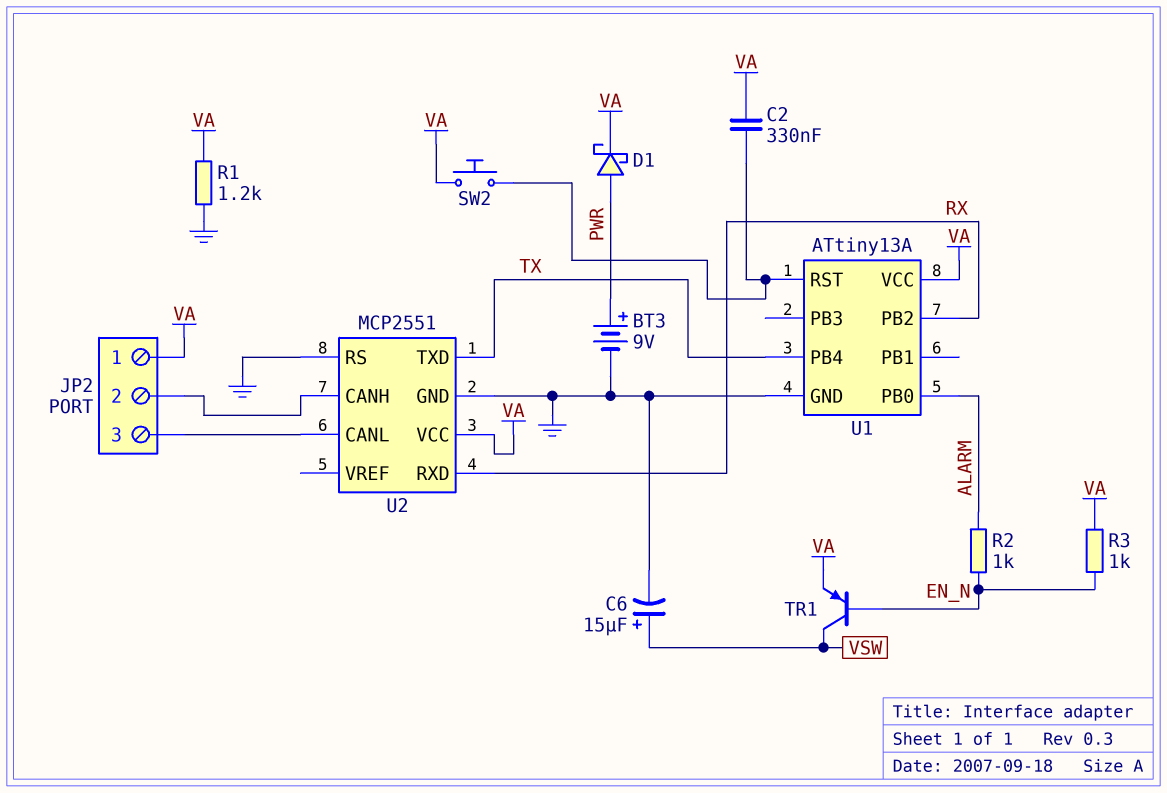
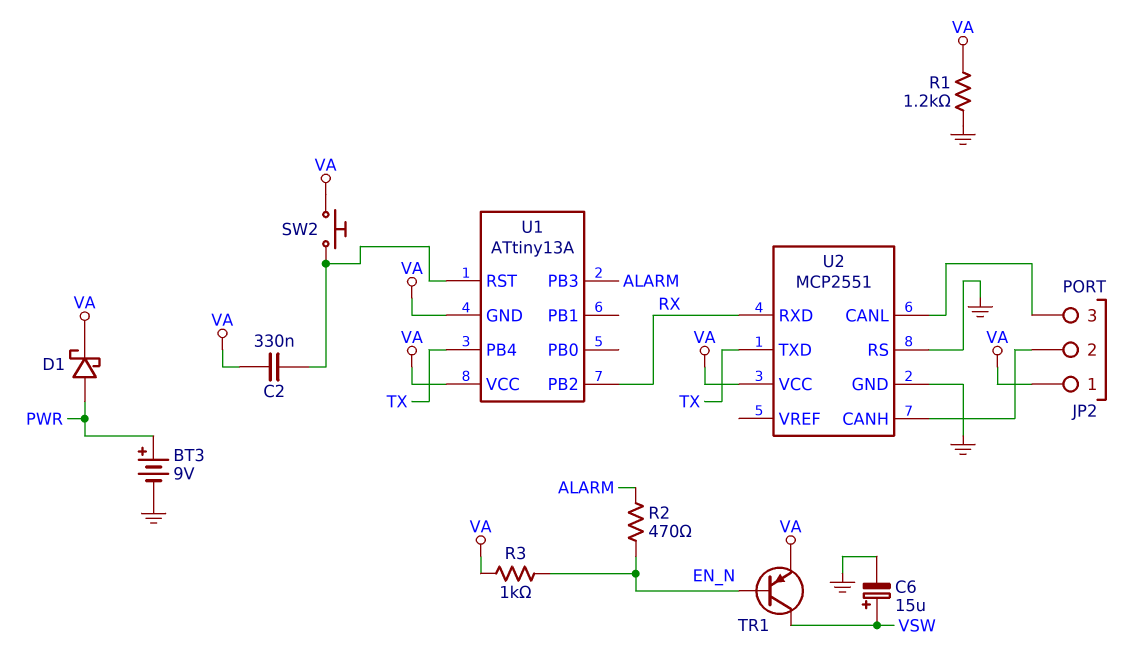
R2: 1k (ALARM, EN_N) -> 470 (ALARM, EN_N)
U1 pin GND: GND -> VA
U1 pin PB0: ALARM -> none
U1 pin PB3: none -> ALARM

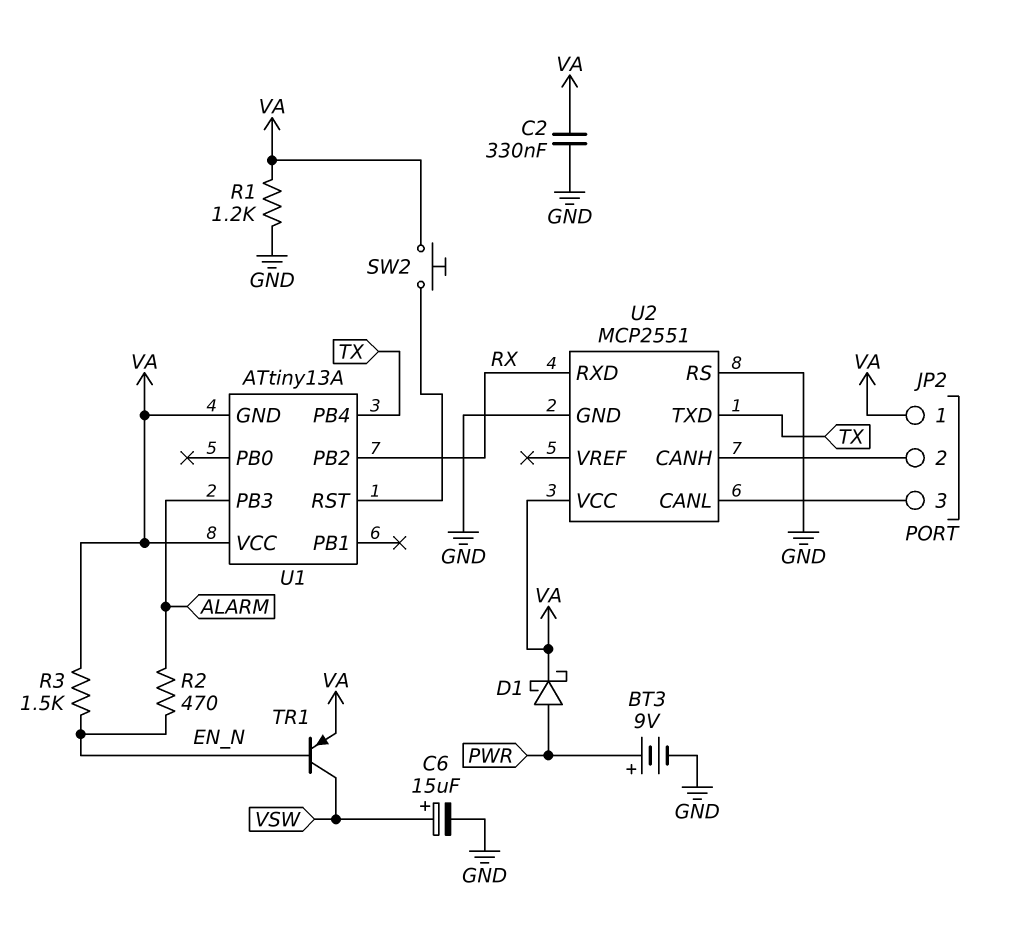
C2: 330nF (U1/RST, VA) -> 330nF (GND, VA)
R3: 1k (EN_N, VA) -> 1.5k (EN_N, VA)

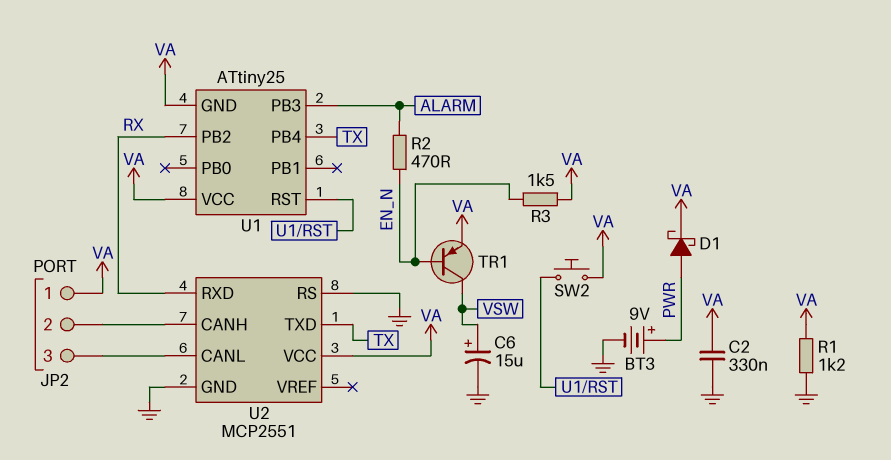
U1: ATtiny13A -> ATtiny25

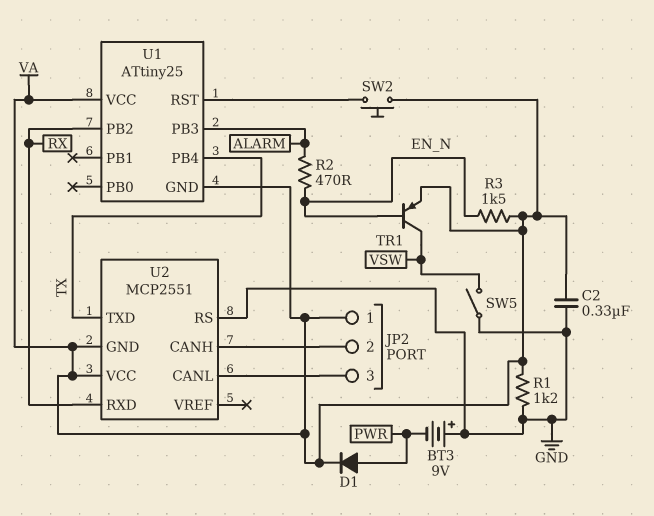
BT3: 9V (plus PWR, minus GND) -> 9V (plus GND, minus PWR)
C6: 15uF (plus VSW, minus GND) -> none
D1: schottky (A PWR, K VA) -> diode (A PWR, K VA)
SW5: none -> switch (GND, VSW)
U2 pin GND: GND -> VA

